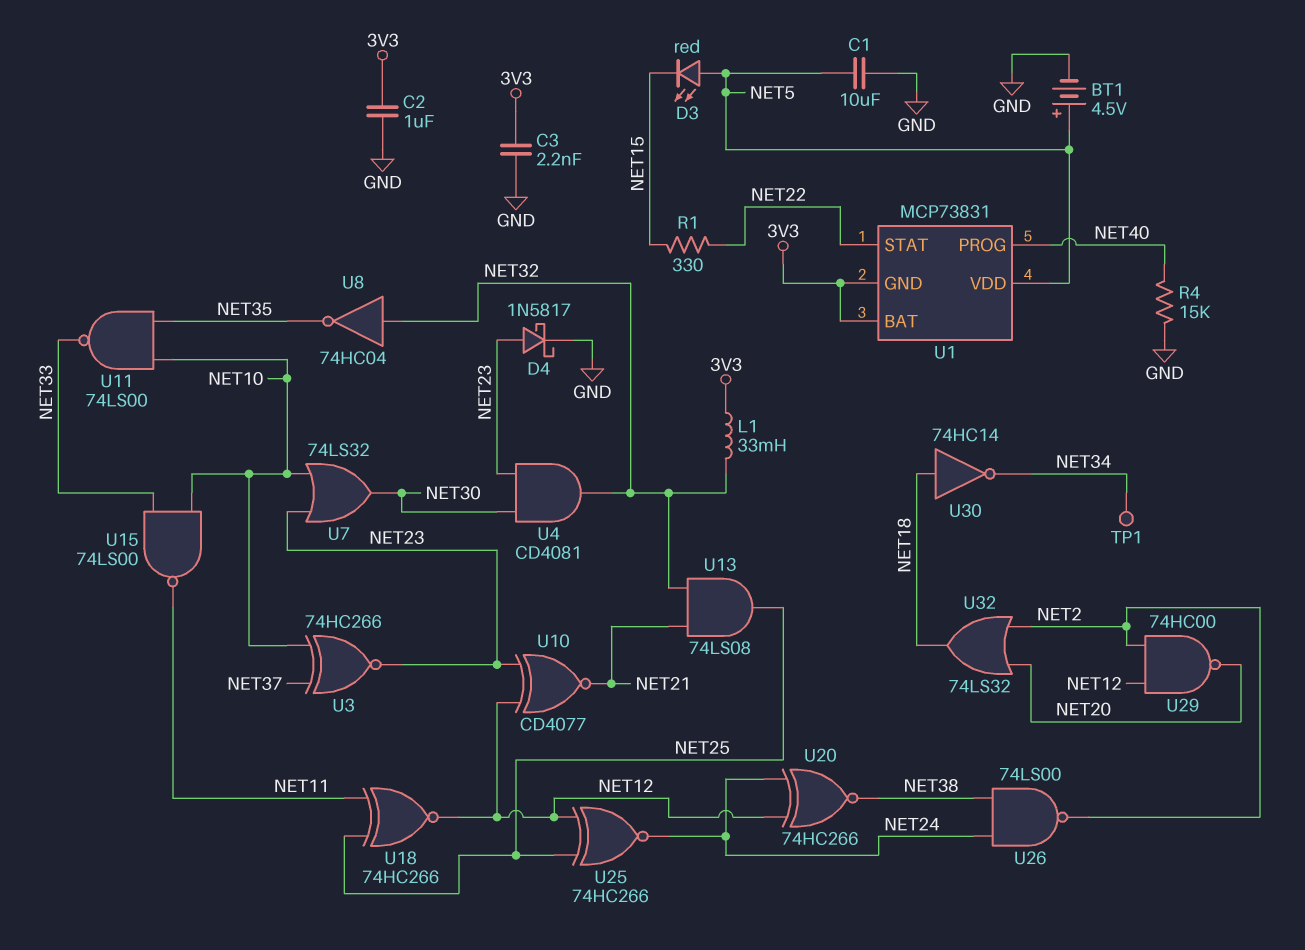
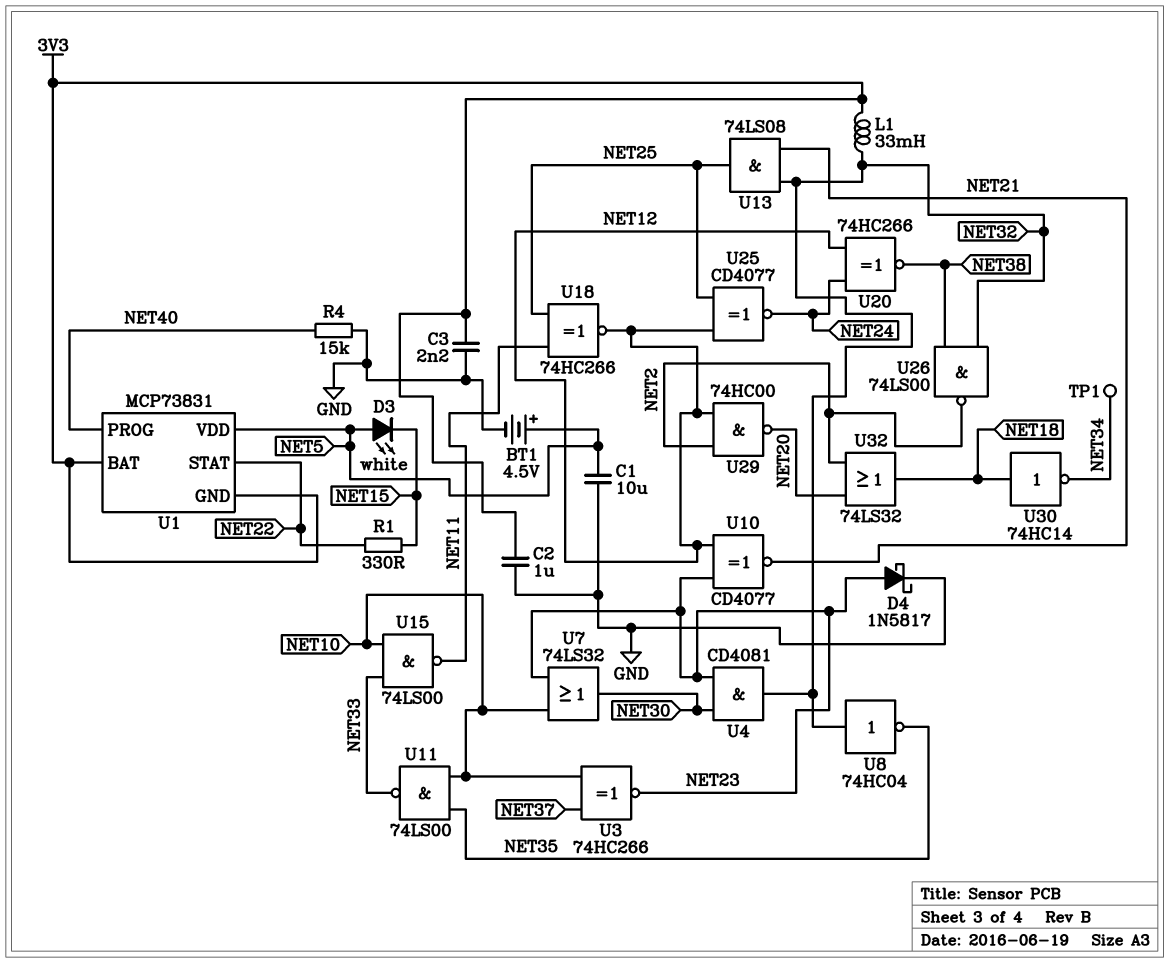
D3: LED red (A NET5, K NET15) -> LED white (A NET5, K NET15)
U25: XNOR 74HC266 (in NET12, in NET25, out NET24) -> XNOR CD4077 (in NET12, in NET25, out NET24)
U26: NAND 74LS00 (in NET24, in NET38, out NET2) -> NAND 74LS00 (in NET32, in NET38, out NET2)

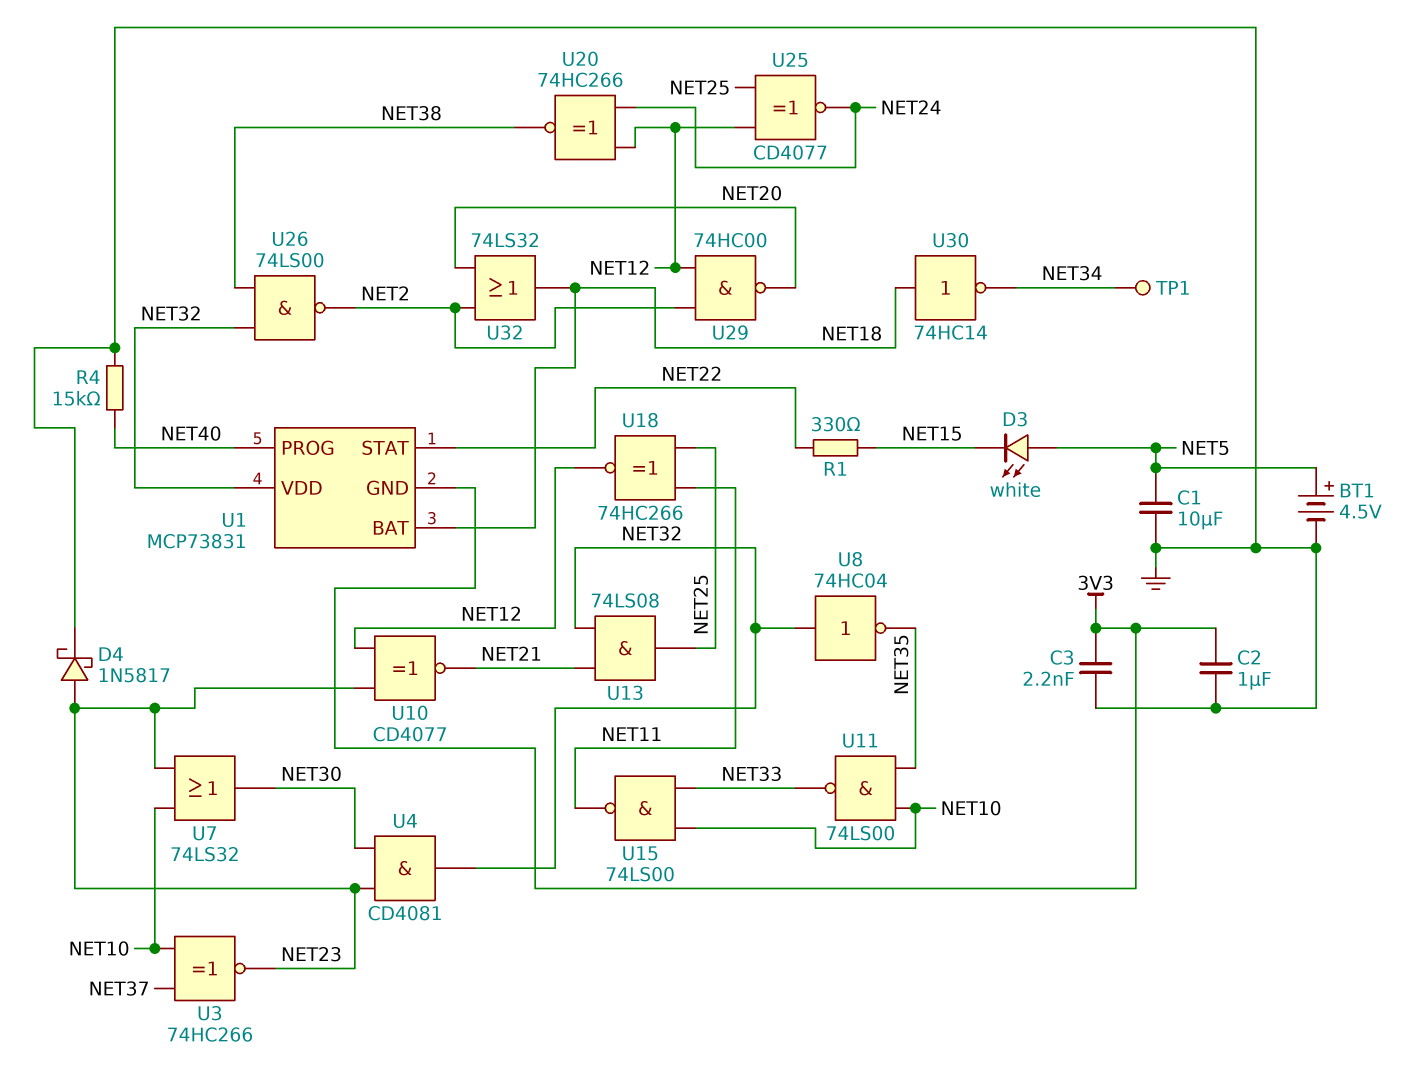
L1: 33mH (3V3, NET32) -> none
U1 pin BAT: 3V3 -> NET18
U1 pin VDD: NET5 -> NET32

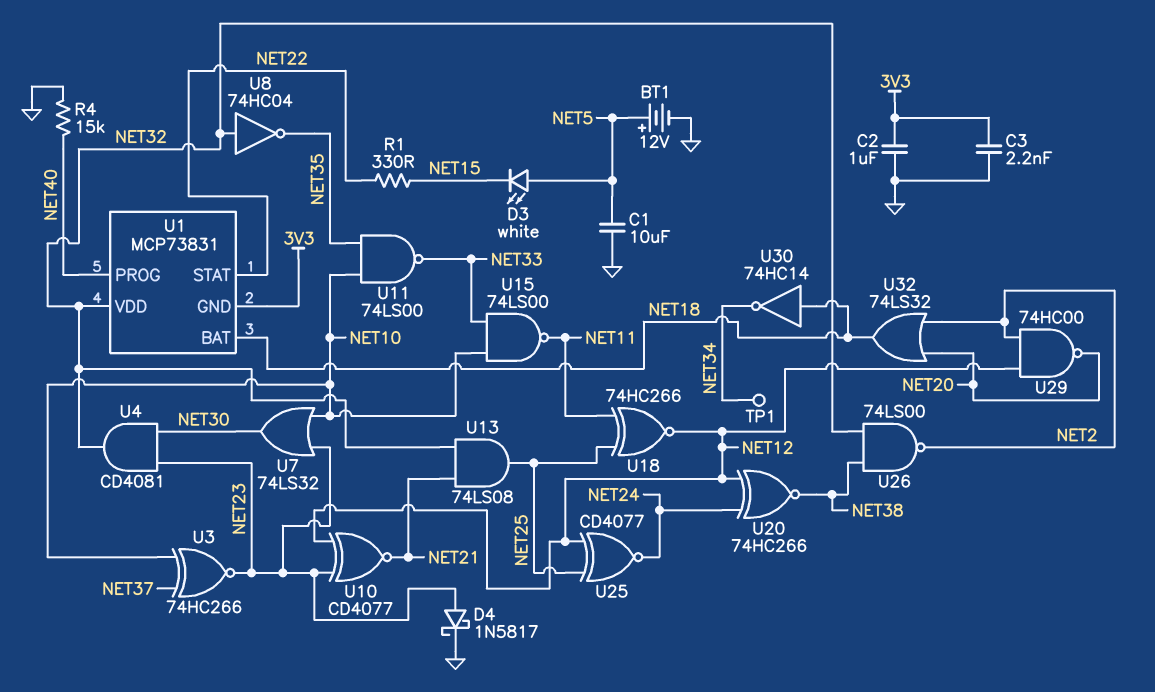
BT1: 4.5V (plus NET5, minus GND) -> 12V (plus NET5, minus GND)

